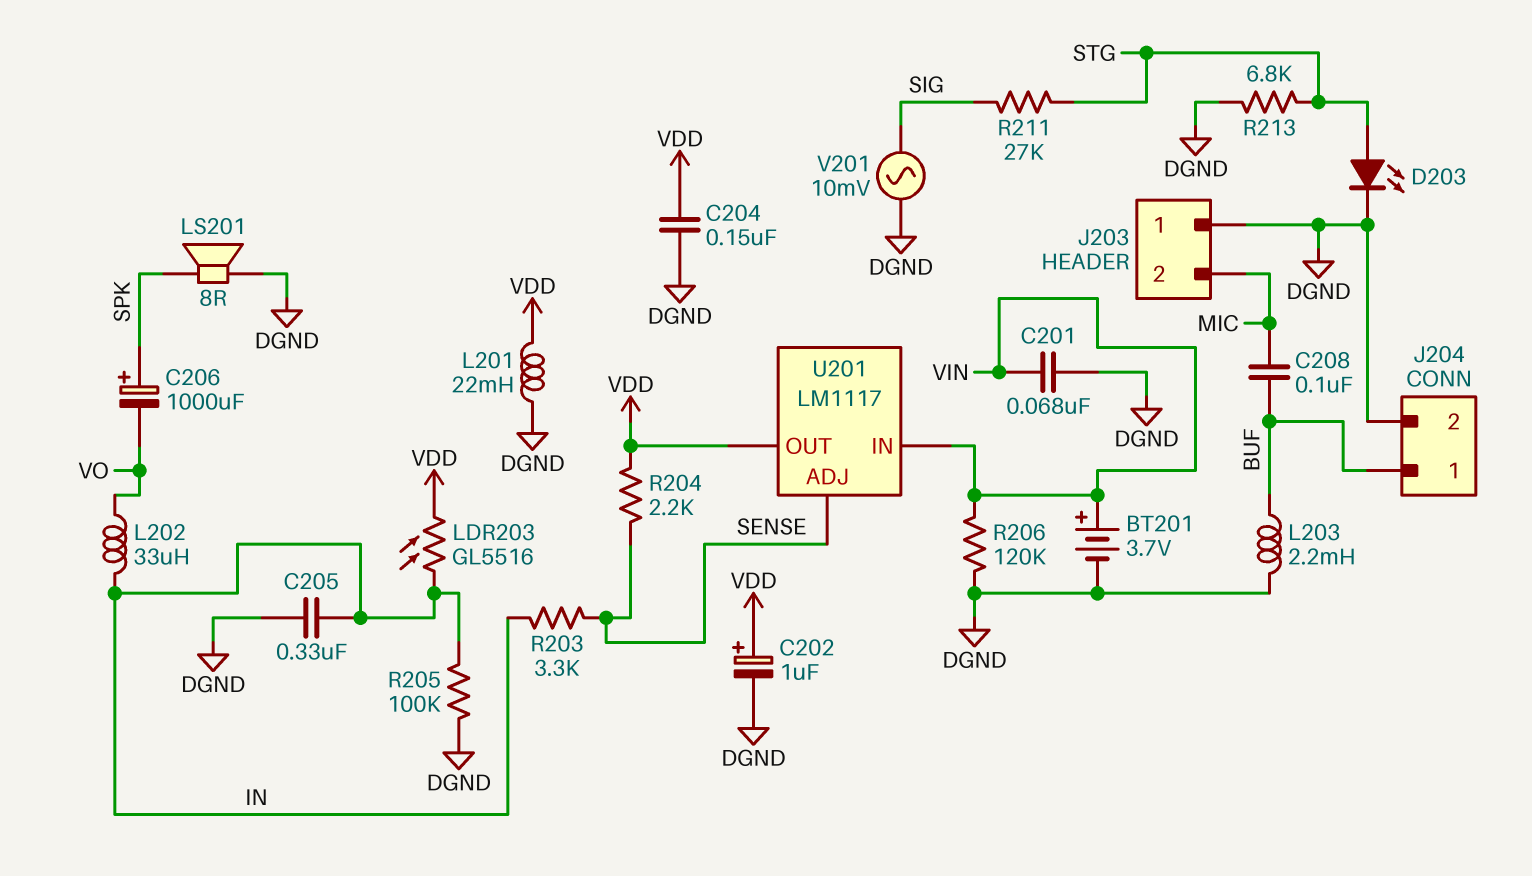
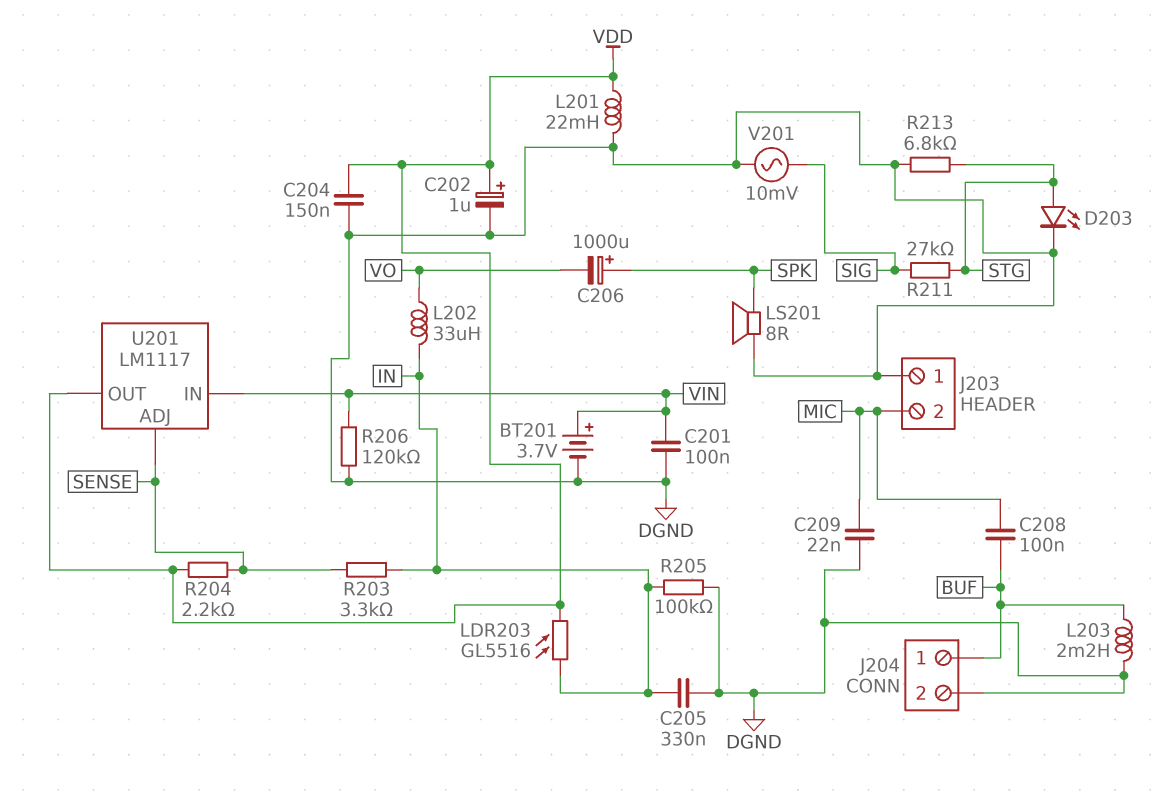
C201: 68nF (DGND, VIN) -> 100nF (DGND, VIN)
C209: none -> 22nF (DGND, MIC)

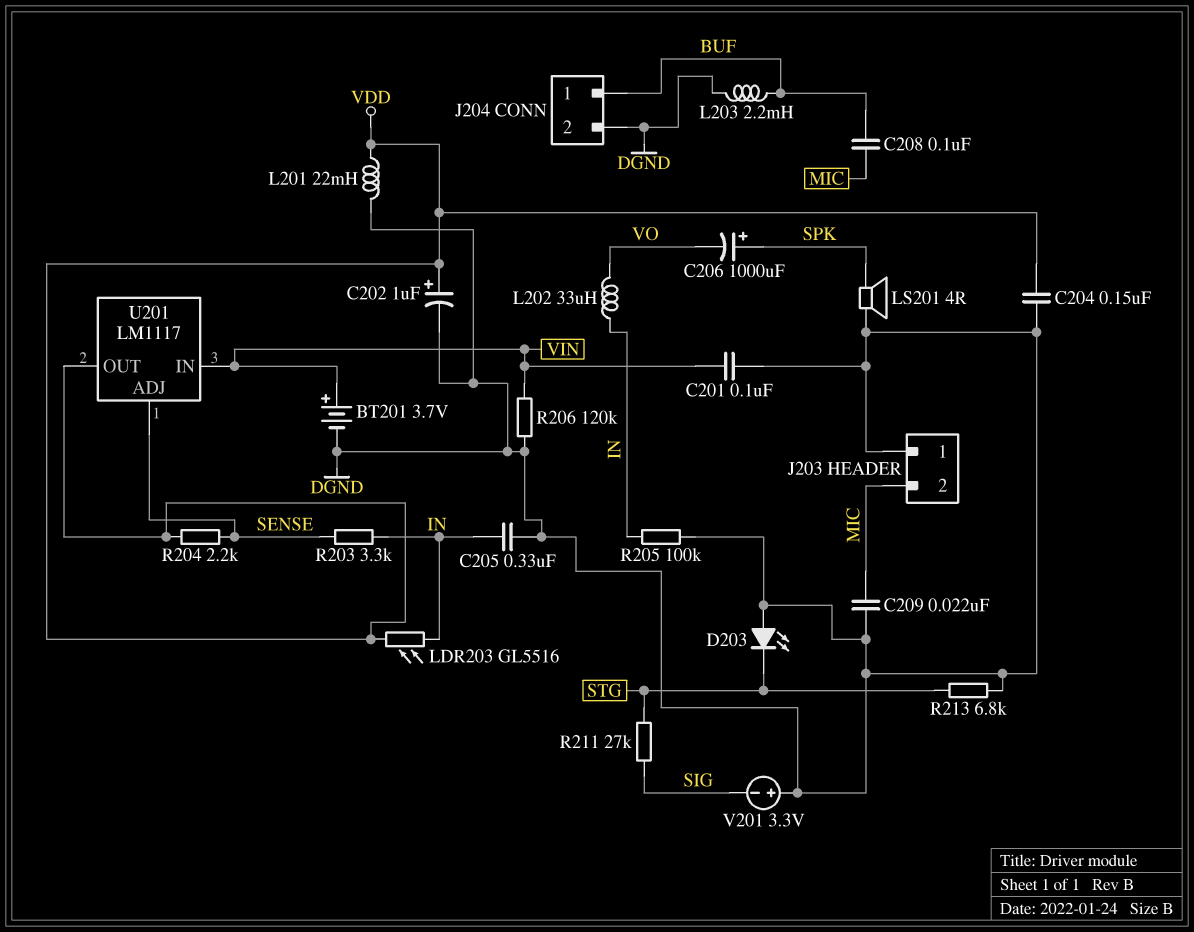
D203: LED (A STG, K DGND) -> LED (A DGND, K STG)
LS201: speaker 8R (DGND, SPK) -> speaker 4R (DGND, SPK)
V201: AC 10mV (DGND, SIG) -> 3.3V (plus DGND, minus SIG)

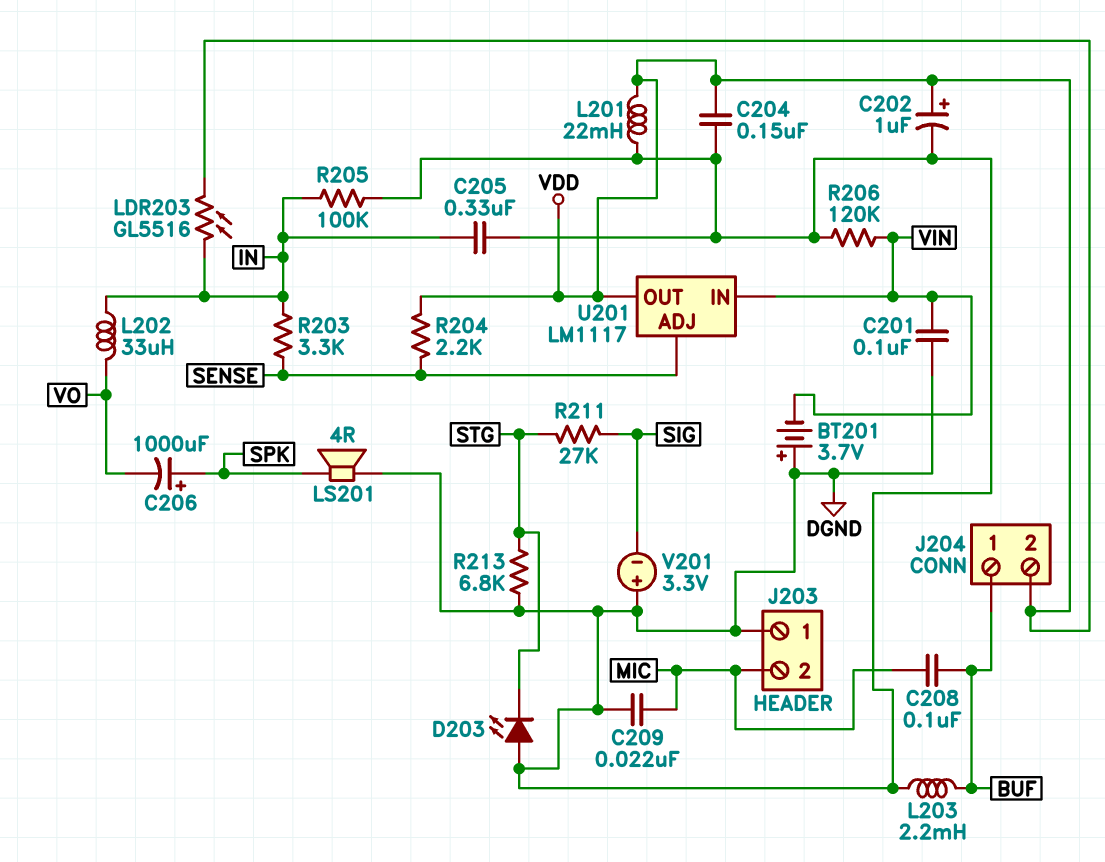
BT201: 3.7V (plus VIN, minus DGND) -> 3.7V (plus DGND, minus VIN)
J204 pin 2: DGND -> VDD

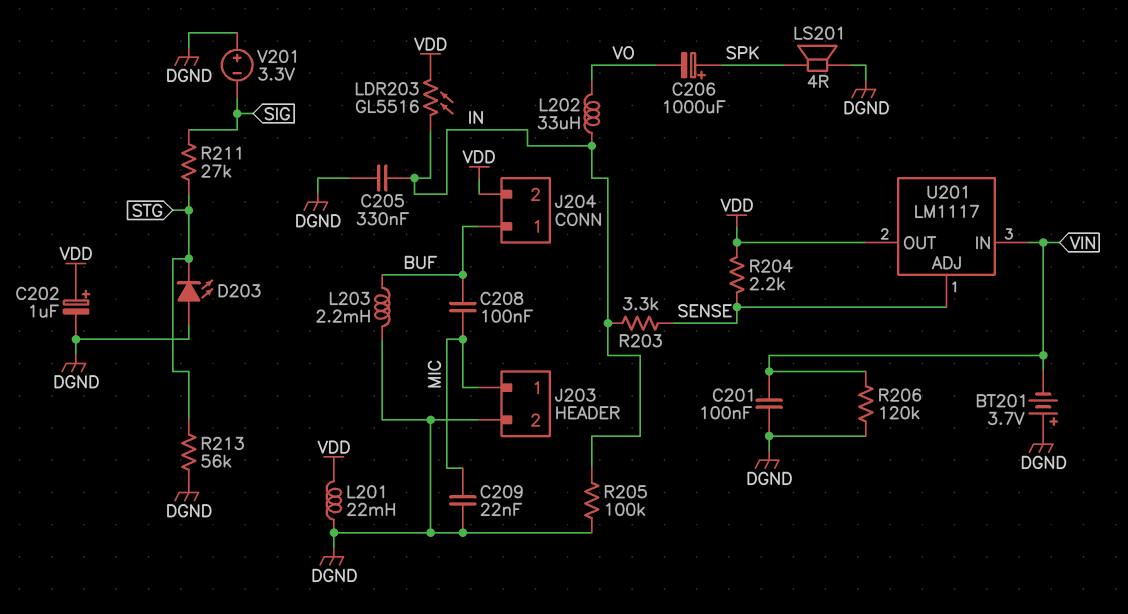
C204: 150nF (DGND, VDD) -> none
J203 pin 1: DGND -> MIC
J203 pin 2: MIC -> DGND
R213: 6.8k (DGND, STG) -> 56k (DGND, STG)

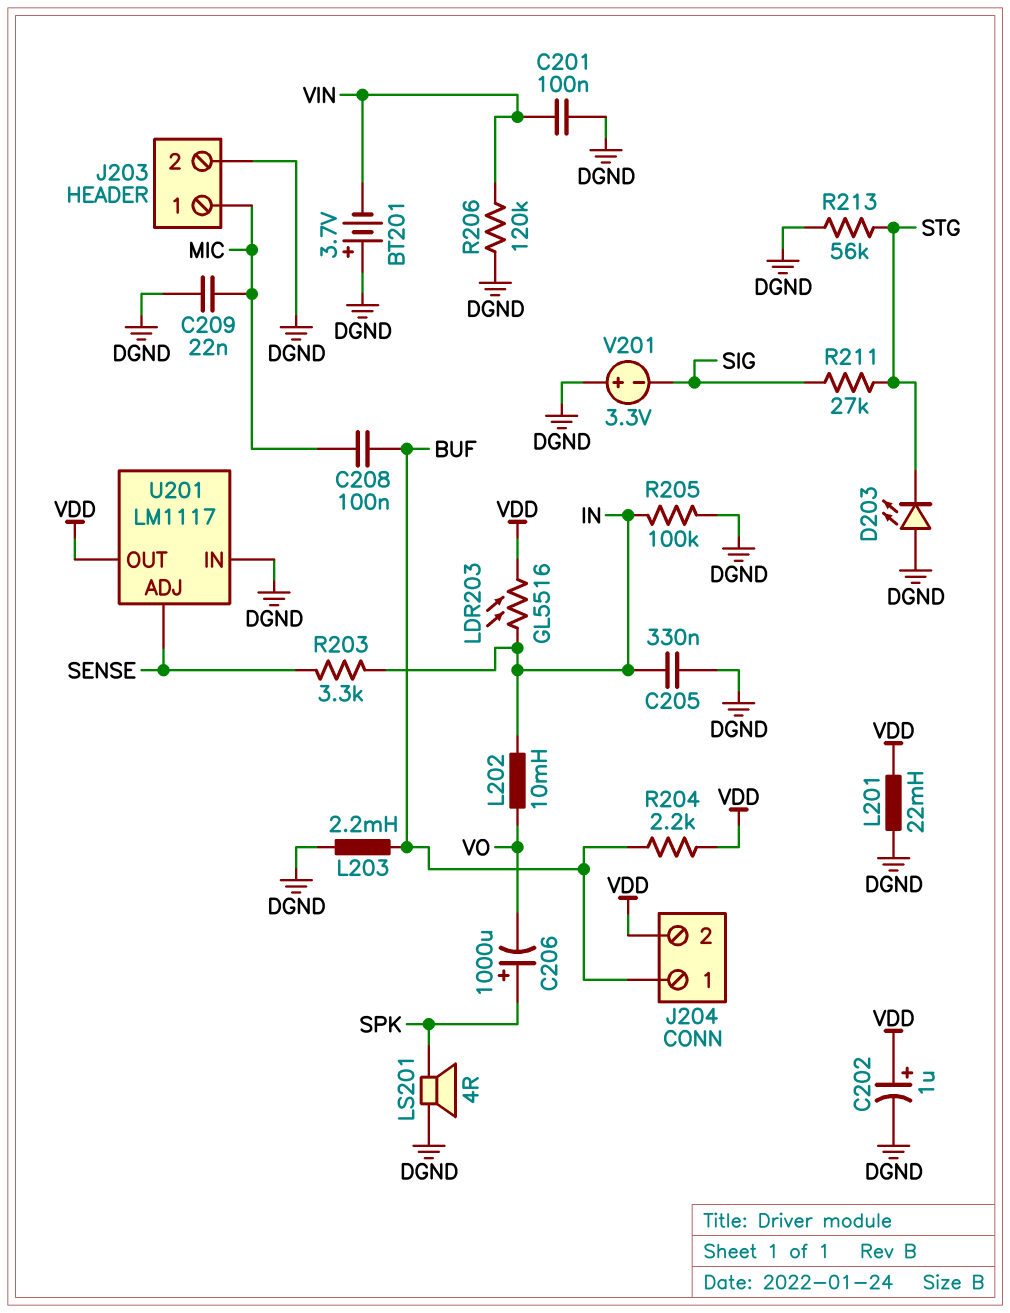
L202: 33uH (IN, VO) -> 10mH (IN, VO)
R204: 2.2k (SENSE, VDD) -> 2.2k (BUF, VDD)
U201 pin IN: VIN -> DGND

